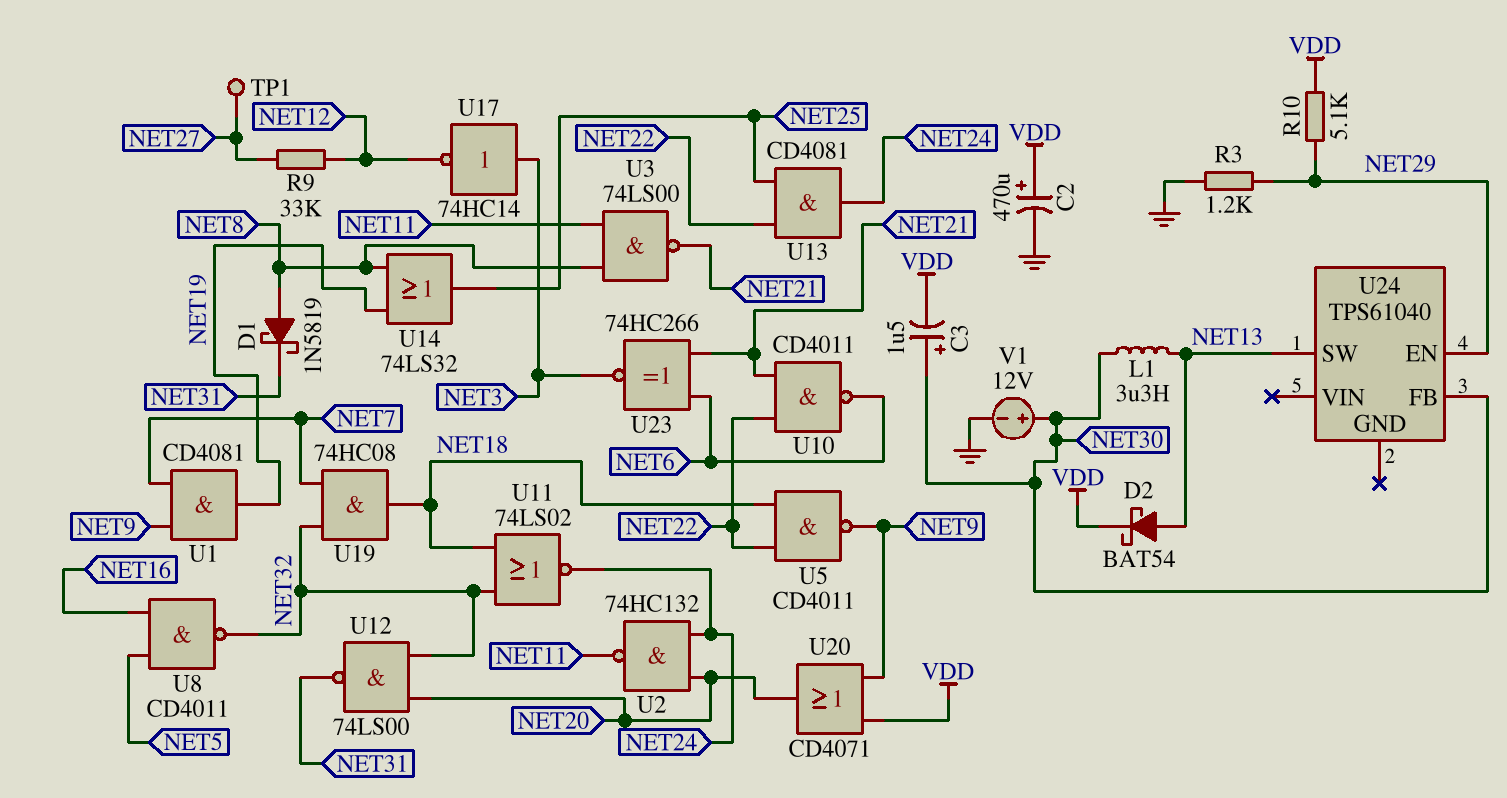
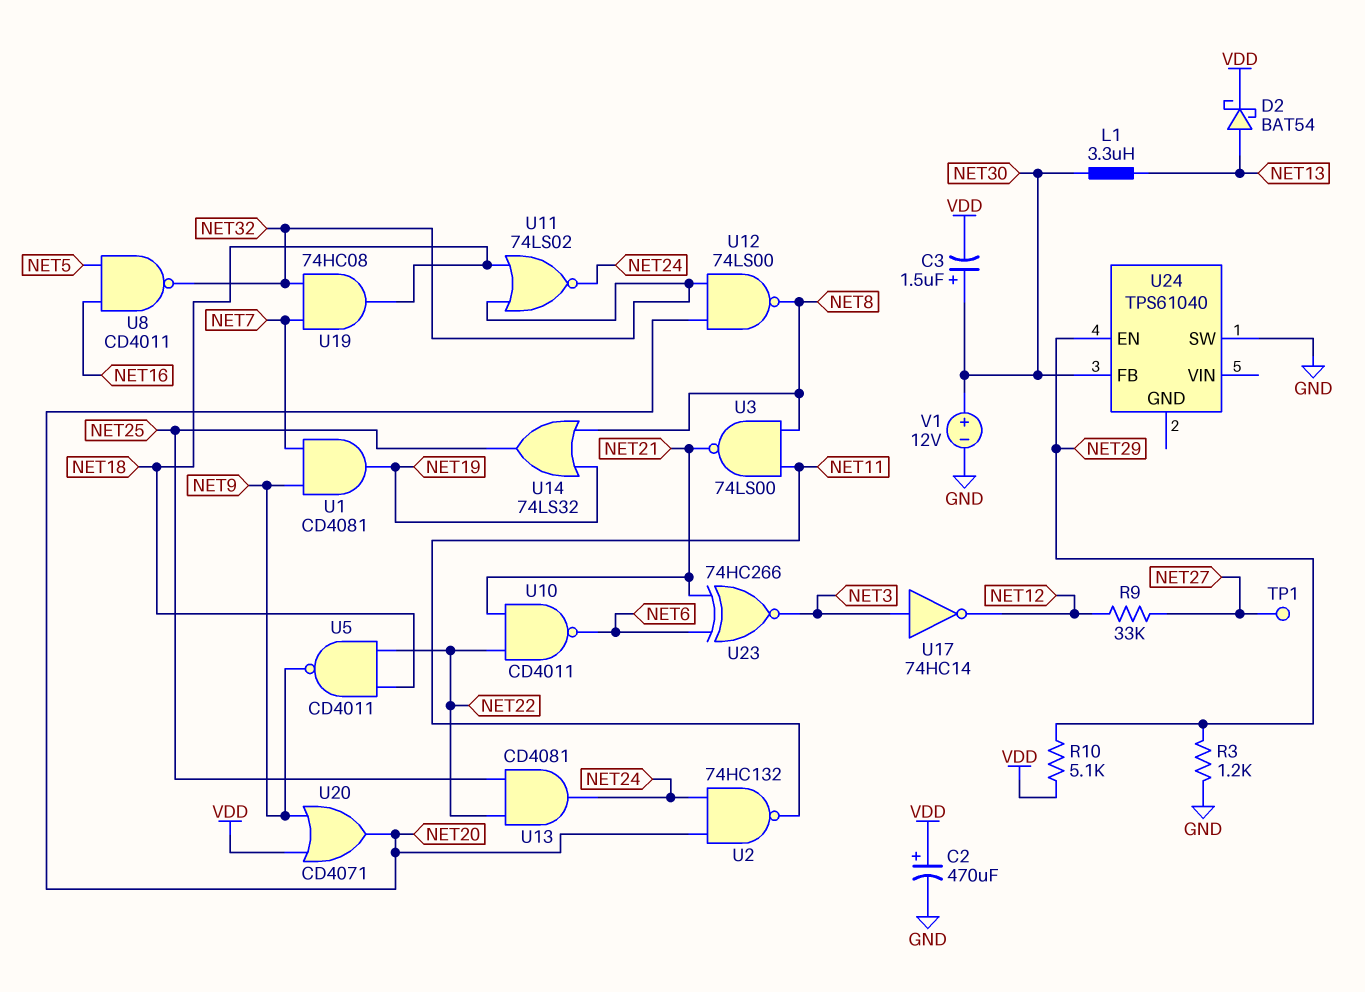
D1: schottky 1N5819 (A NET8, K NET31) -> none
U12: NAND 74LS00 (in NET20, in NET32, out NET31) -> NAND 74LS00 (in NET20, in NET32, out NET8)
U24 pin SW: NET13 -> GND

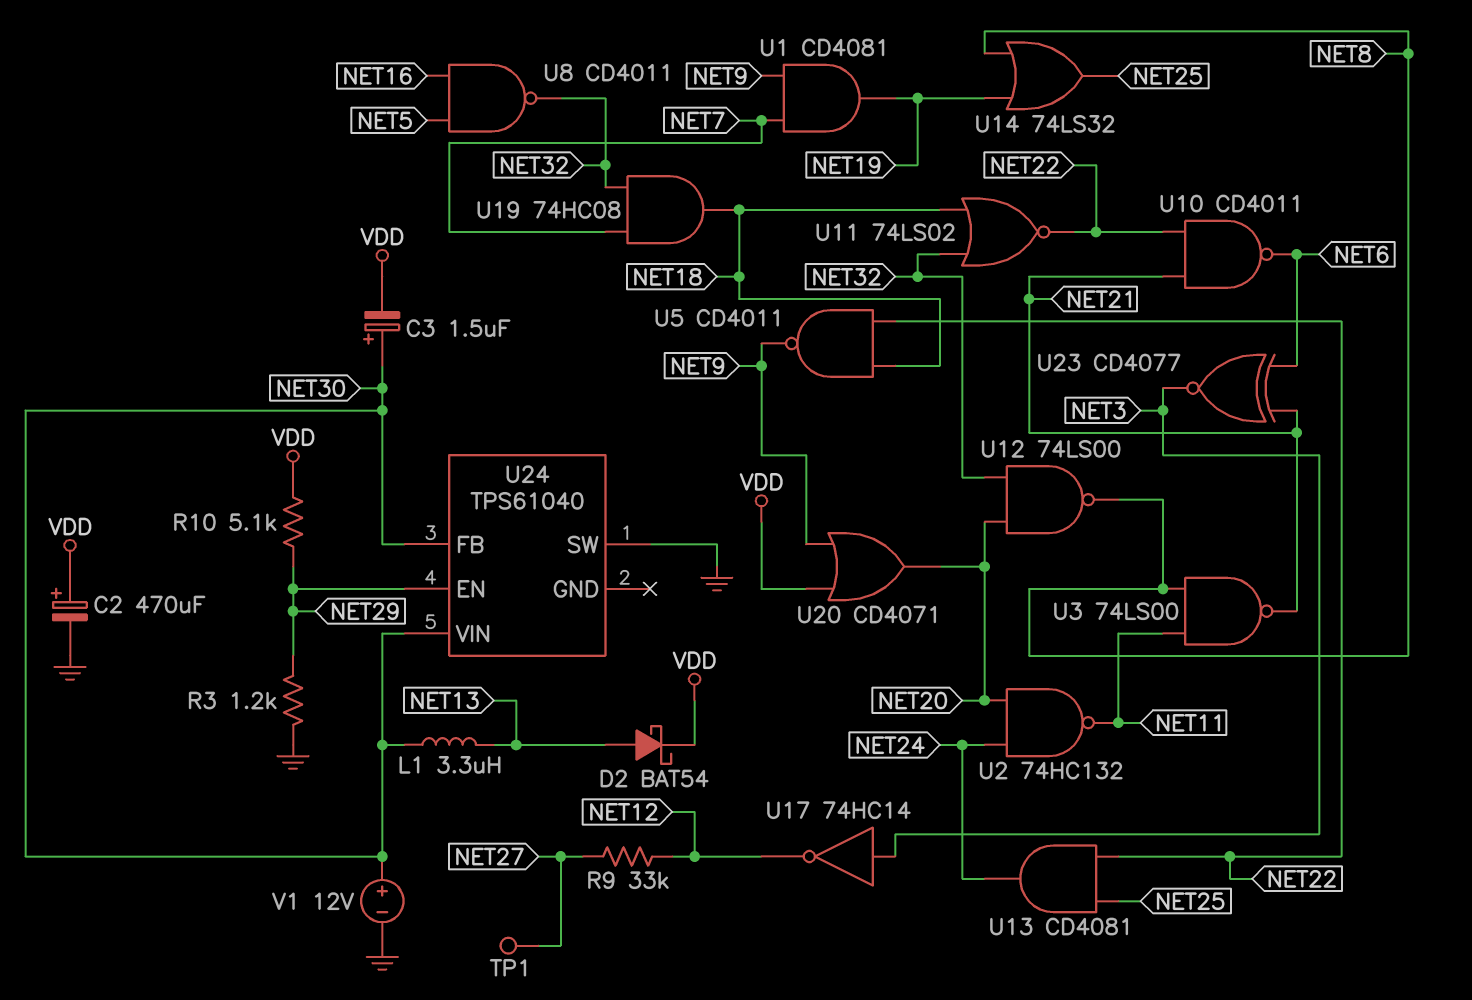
U11: NOR 74LS02 (in NET18, in NET32, out NET24) -> NOR 74LS02 (in NET18, in NET32, out NET22)
U23: XNOR 74HC266 (in NET6, in NET21, out NET3) -> XNOR CD4077 (in NET6, in NET21, out NET3)
U24 pin VIN: none -> NET30

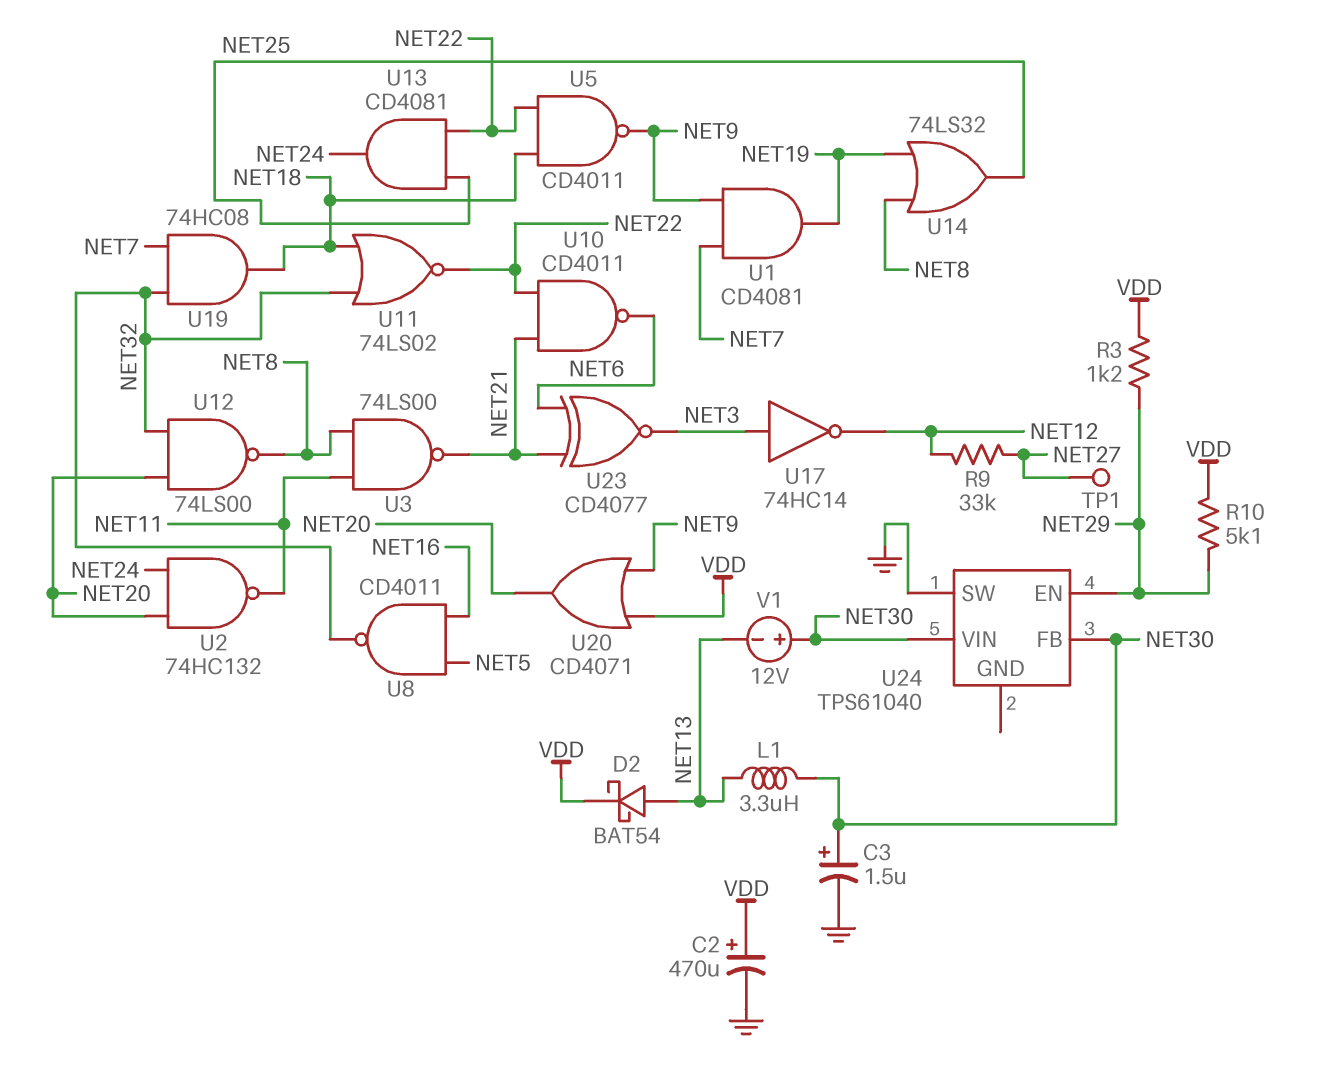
C3: 1.5uF (plus NET30, minus VDD) -> 1.5uF (plus NET30, minus GND)
R3: 1.2k (GND, NET29) -> 1.2k (NET29, VDD)
V1: 12V (plus NET30, minus GND) -> 12V (plus NET30, minus NET13)

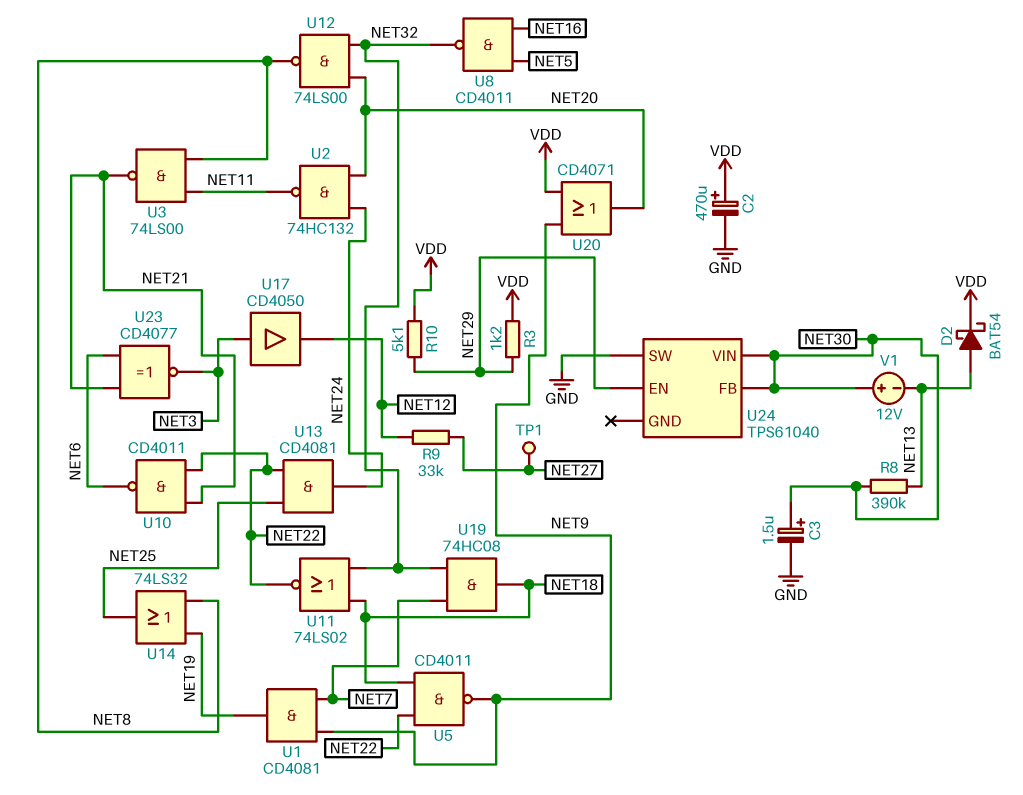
L1: 3.3uH (NET13, NET30) -> none
R8: none -> 390k (NET13, NET30)
U17: NOT 74HC14 (in NET3, out NET12) -> buffer CD4050 (in NET3, out NET12)

